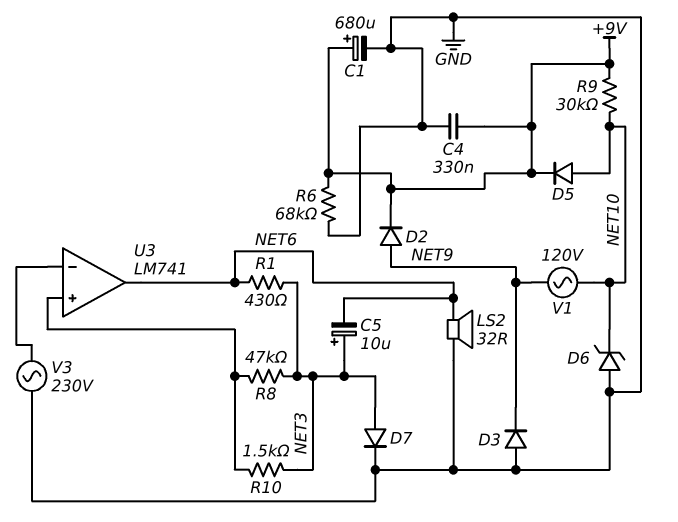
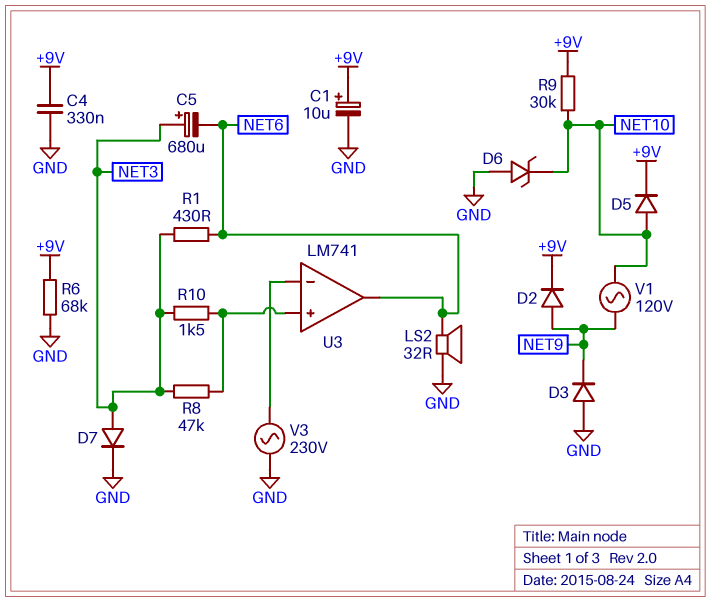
C1: 680uF (plus +9V, minus GND) -> 10uF (plus +9V, minus GND)
C5: 10uF (plus NET3, minus NET6) -> 680uF (plus NET3, minus NET6)

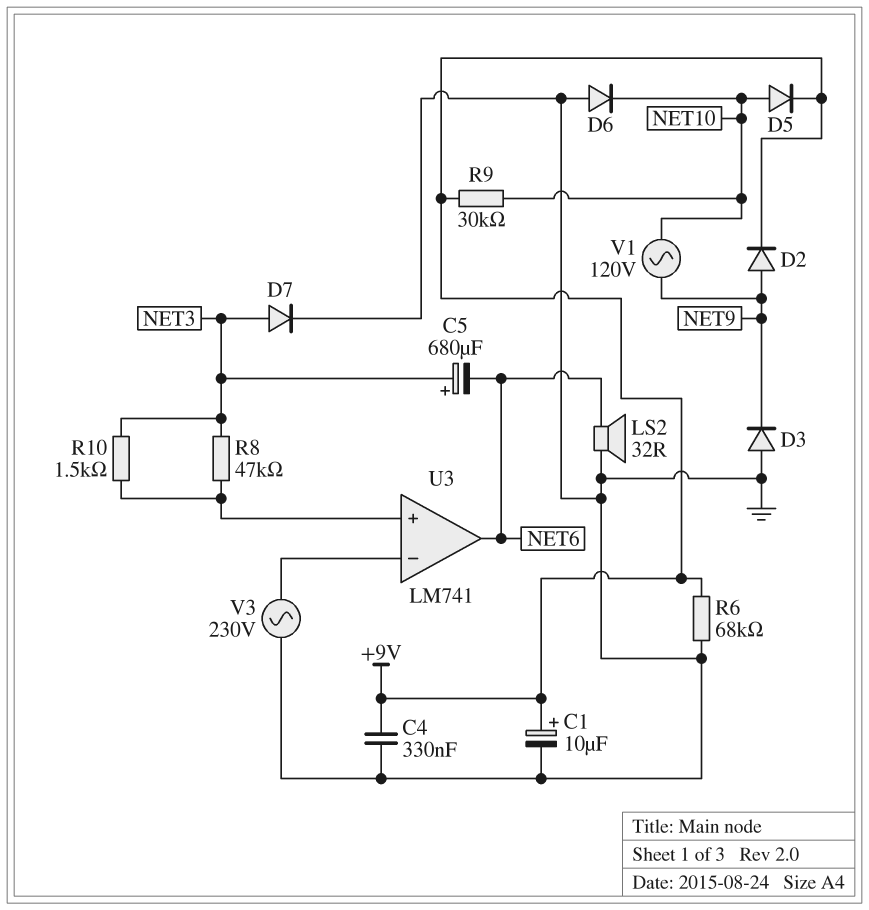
D6: zener (A GND, K NET10) -> diode (A GND, K NET10)
R1: 430 (NET3, NET6) -> none

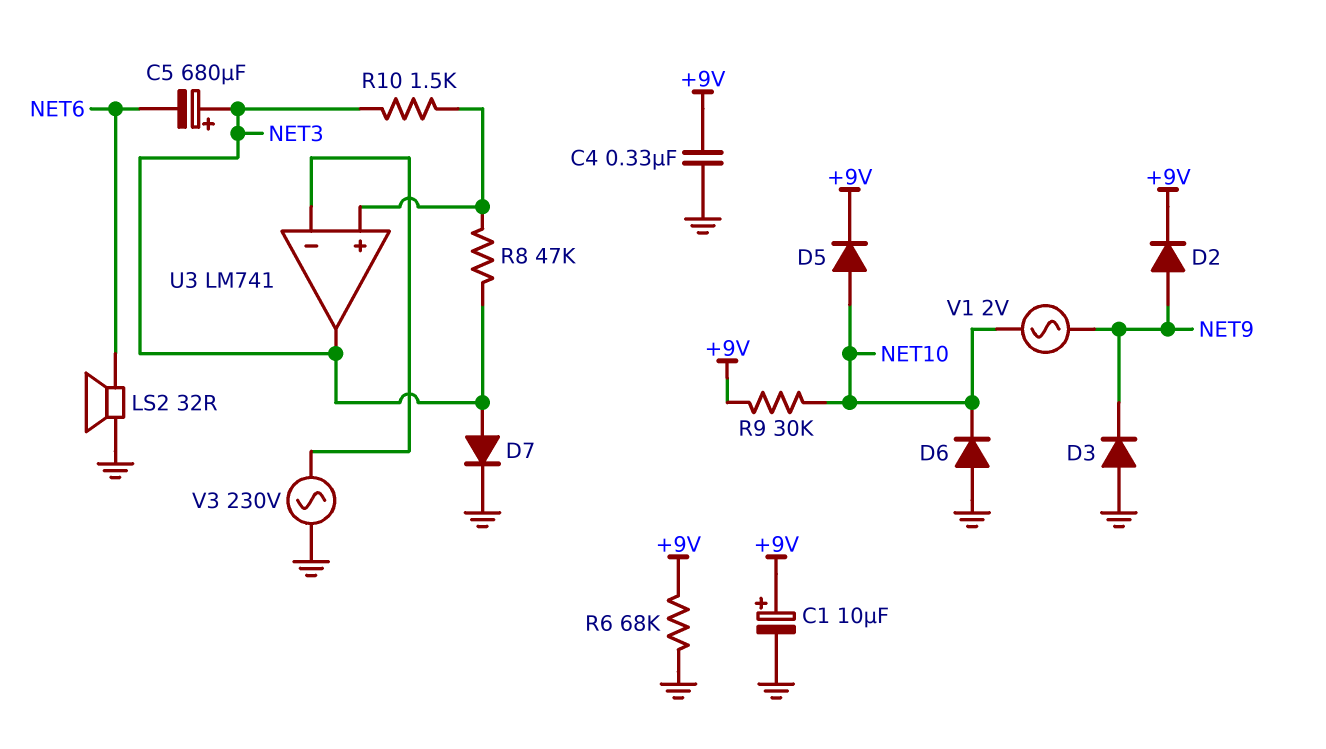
U3 pin out: NET6 -> NET3
V1: AC 120V (NET9, NET10) -> AC 2V (NET9, NET10)

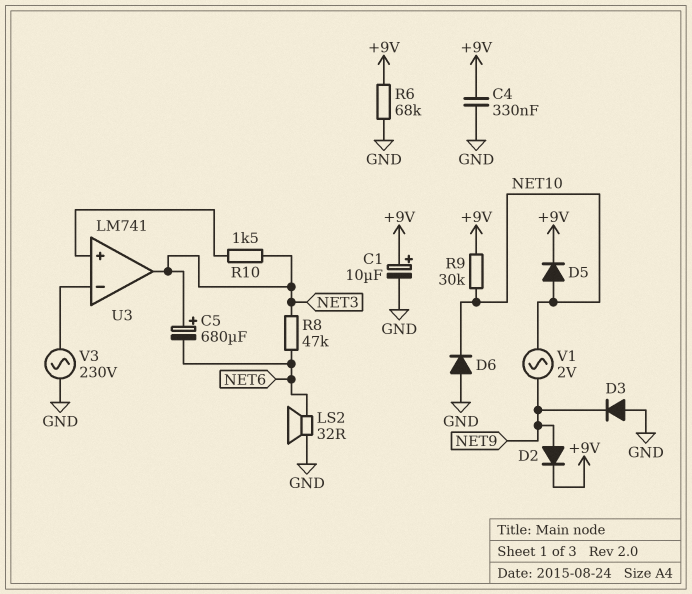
D7: diode (A NET3, K GND) -> none
R8: 47k (NET3, U3/in+) -> 47k (NET3, NET6)

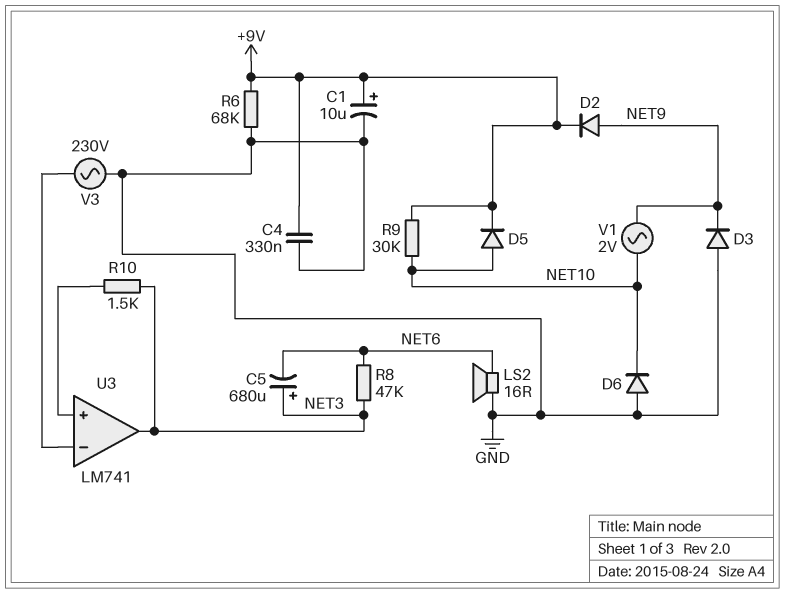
LS2: speaker 32R (GND, NET6) -> speaker 16R (GND, NET6)

